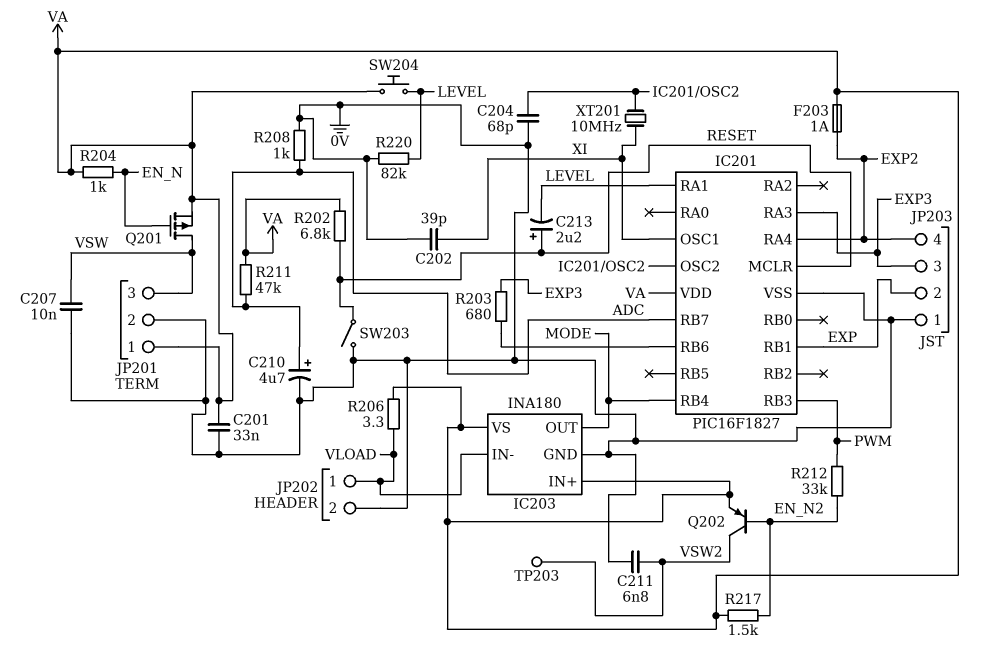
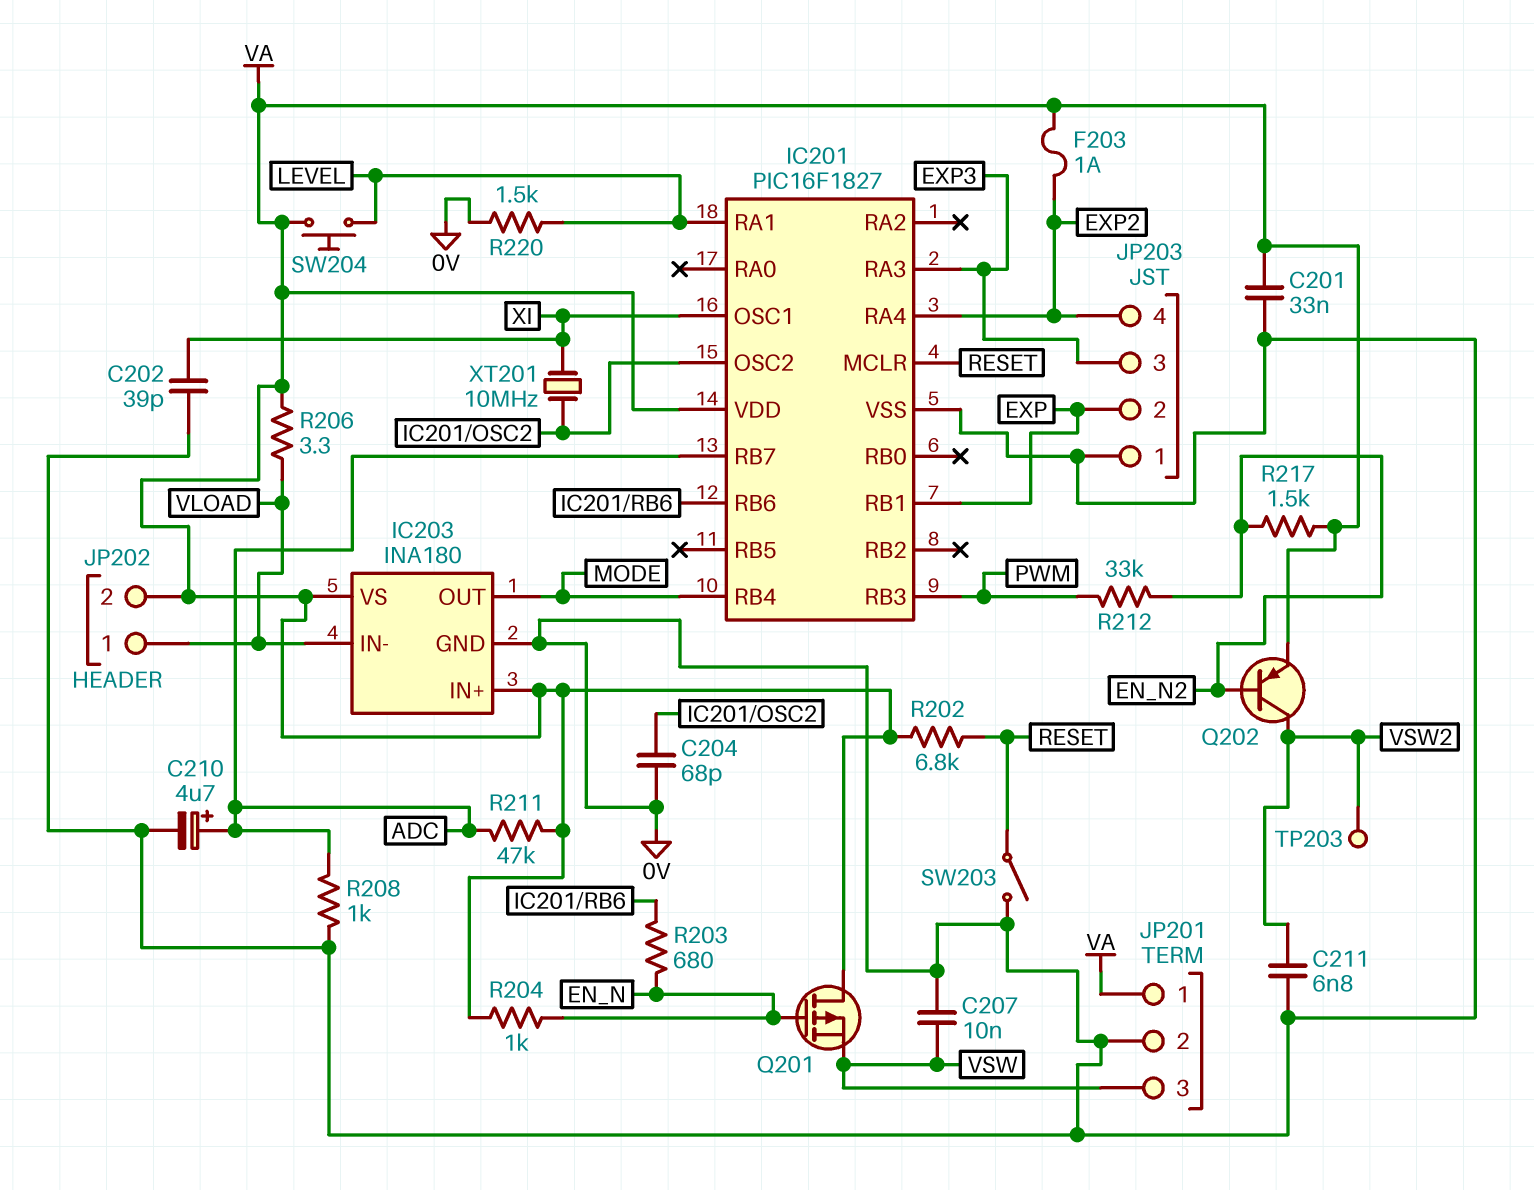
C213: 2.2uF (plus RESET, minus LEVEL) -> none
JP202 pin 2: 0V -> VA
Q201: PMOS (G EN_N, D VSW, S VA) -> PMOS (G EN_N, D VA, S VSW)
R203: 680 (EXP3, IC201/RB6) -> 680 (EN_N, IC201/RB6)
R220: 82k (0V, LEVEL) -> 1.5k (0V, LEVEL)

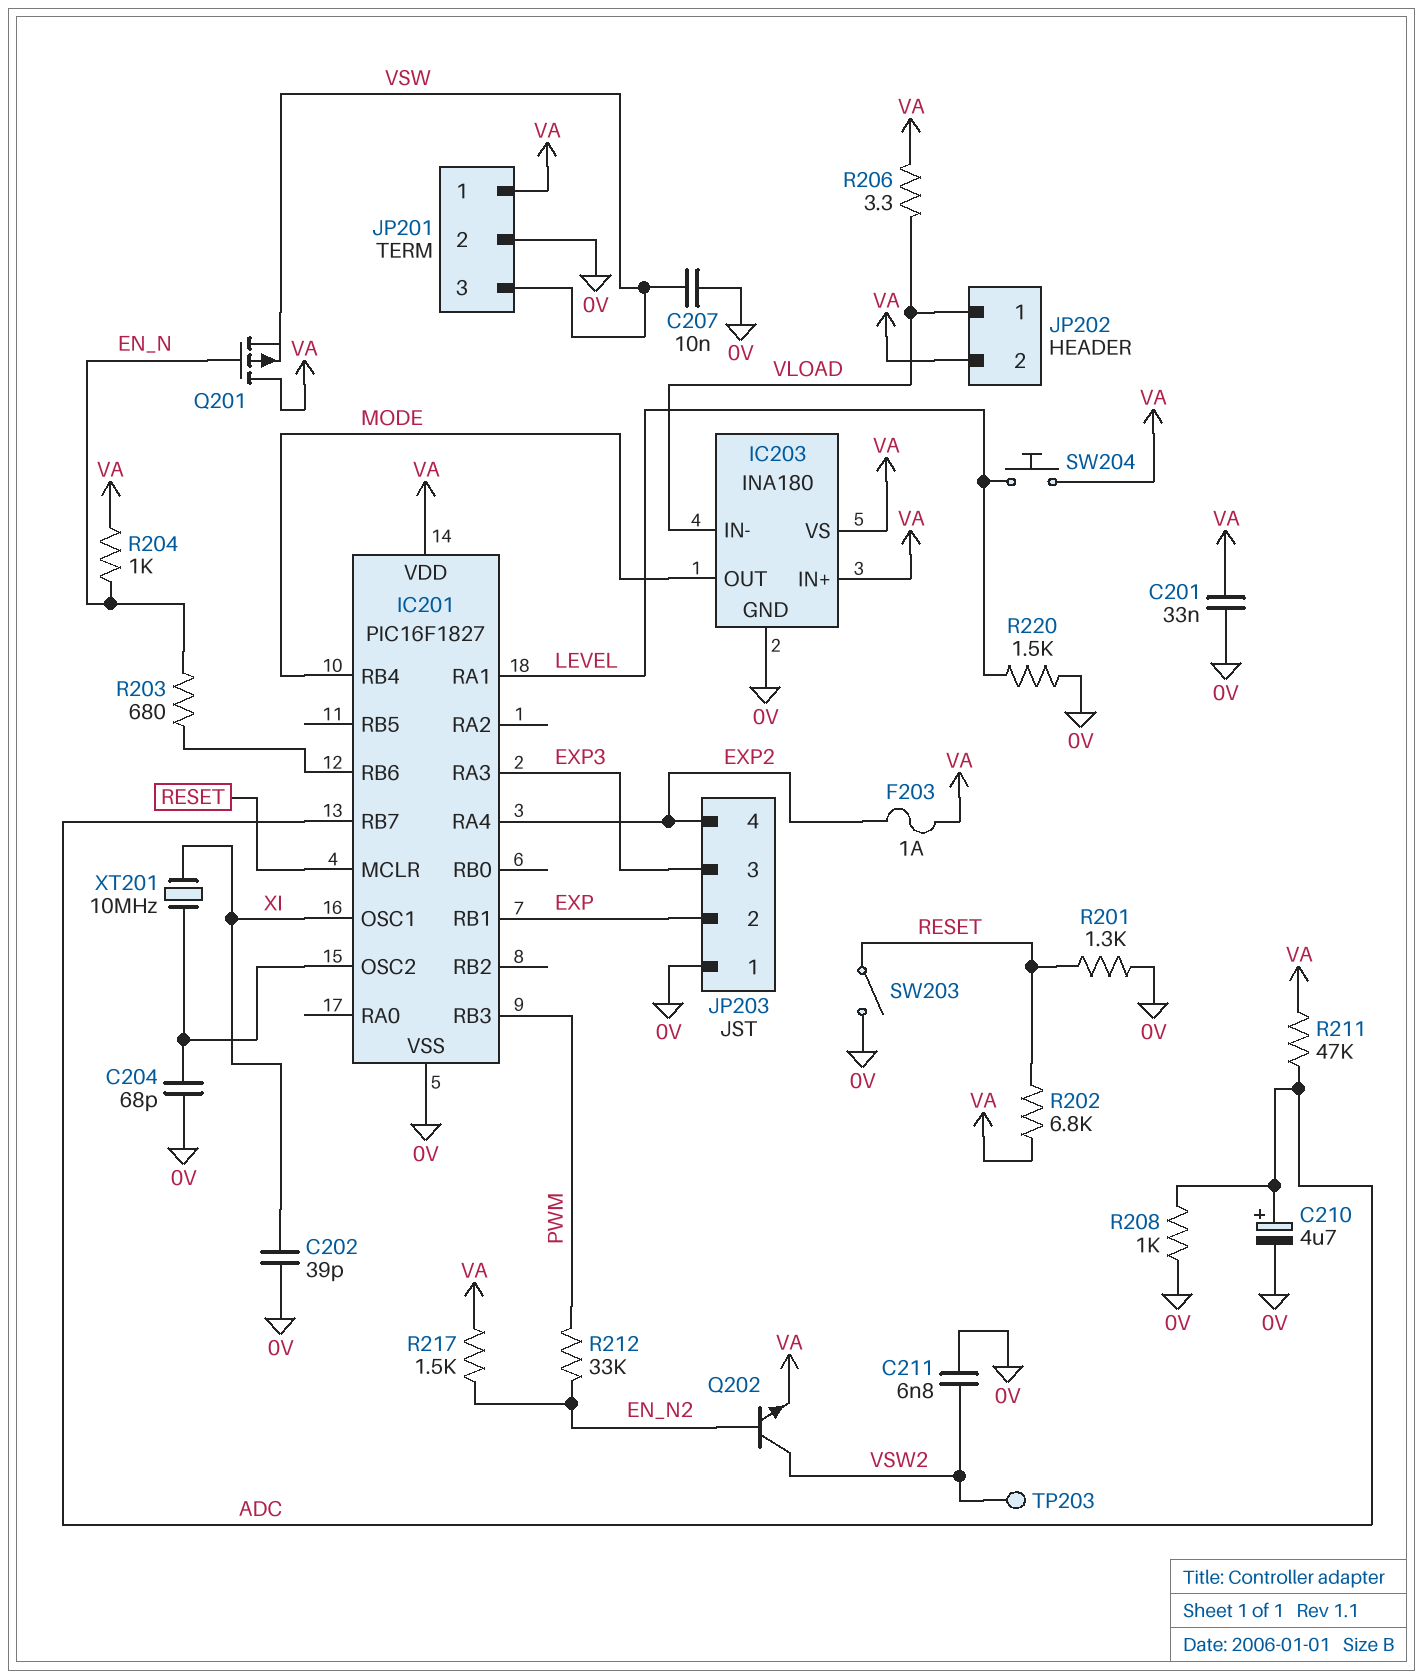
Q202: PNP (B EN_N2, C VSW2, E VA) -> NPN (B EN_N2, C VSW2, E VA)
R201: none -> 1.3k (0V, RESET)

